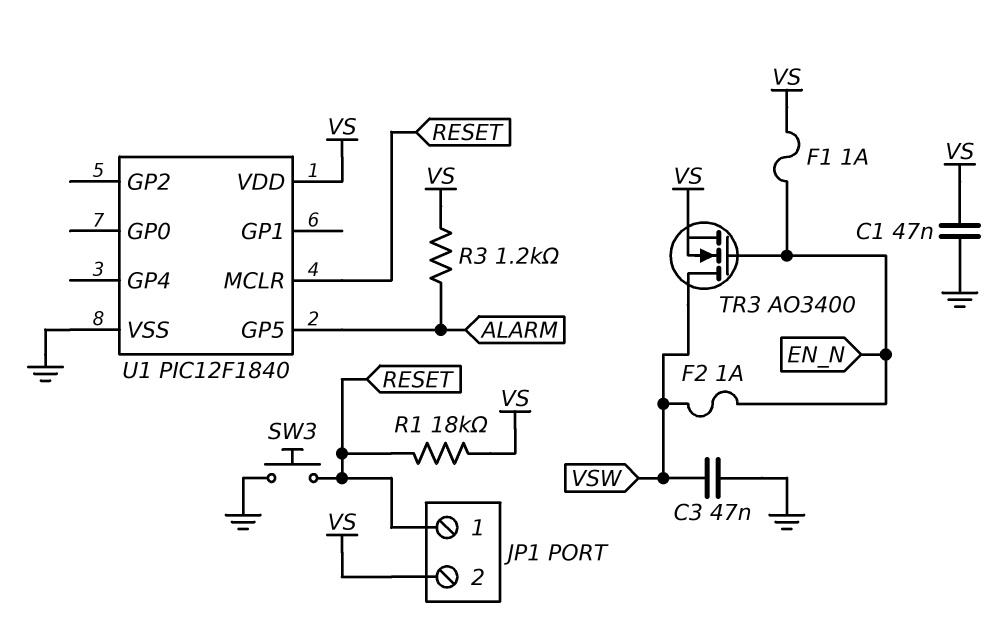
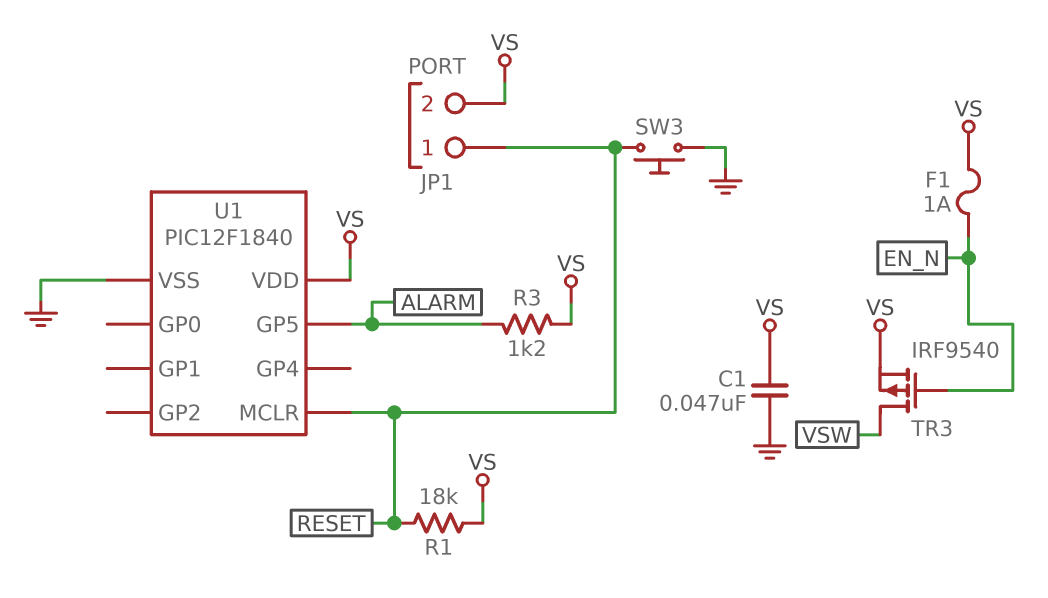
C3: 47nF (GND, VSW) -> none
F2: 1A (EN_N, VSW) -> none
TR3: NMOS AO3400 (G EN_N, D VSW, S VS) -> PMOS IRF9540 (G EN_N, D VSW, S VS)

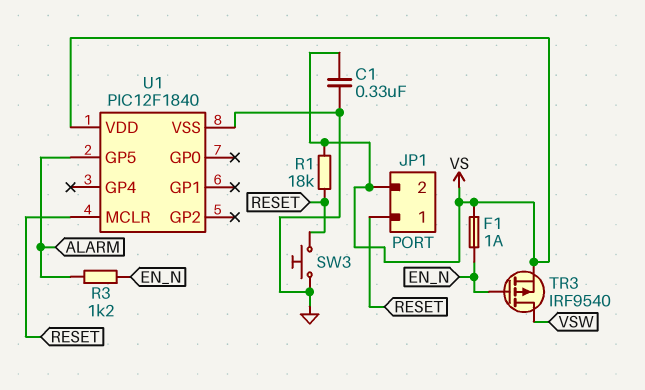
C1: 47nF (GND, VS) -> 330nF (GND, VS)
R3: 1.2k (ALARM, VS) -> 1.2k (ALARM, EN_N)

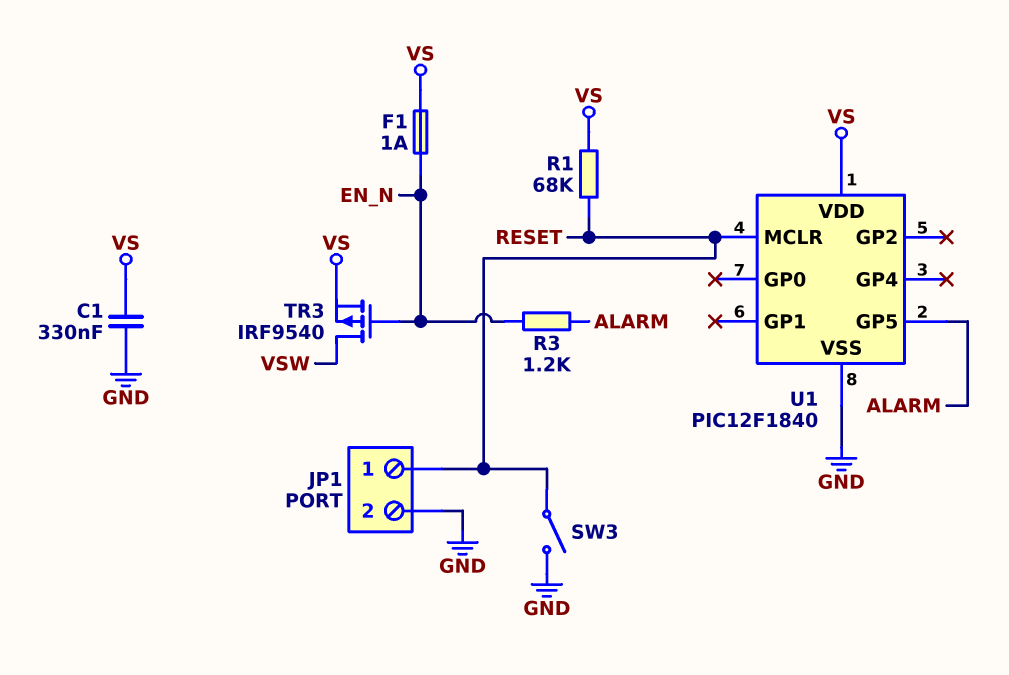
JP1 pin 2: VS -> GND
R1: 18k (RESET, VS) -> 68k (RESET, VS)
SW3: button (GND, RESET) -> switch (GND, RESET)

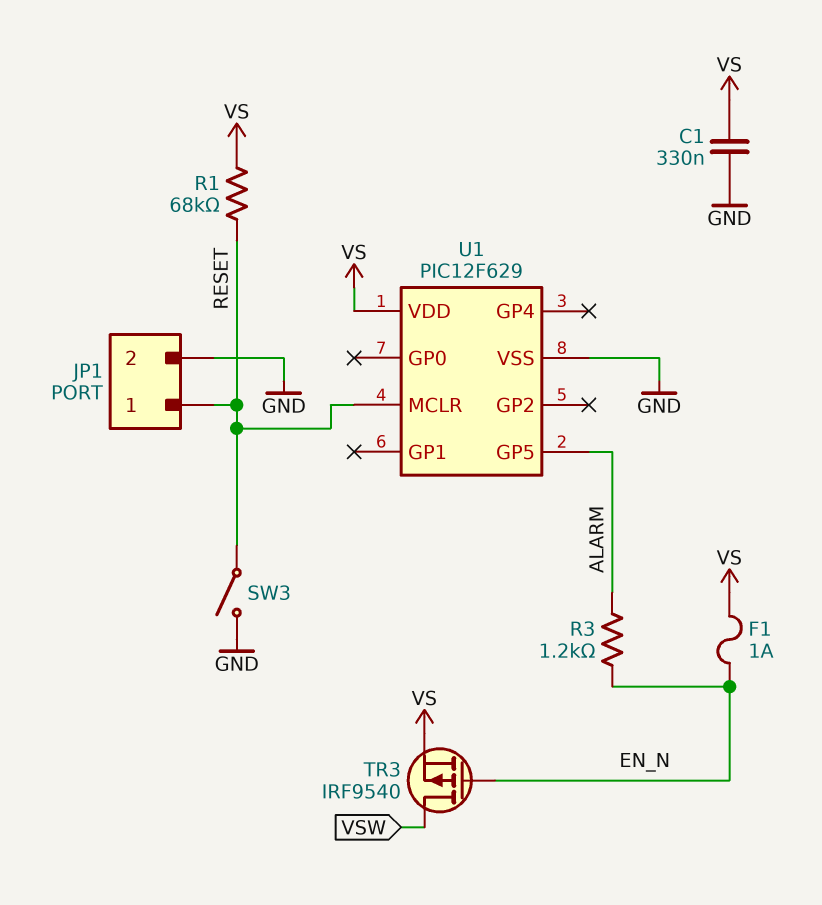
U1: PIC12F1840 -> PIC12F629

